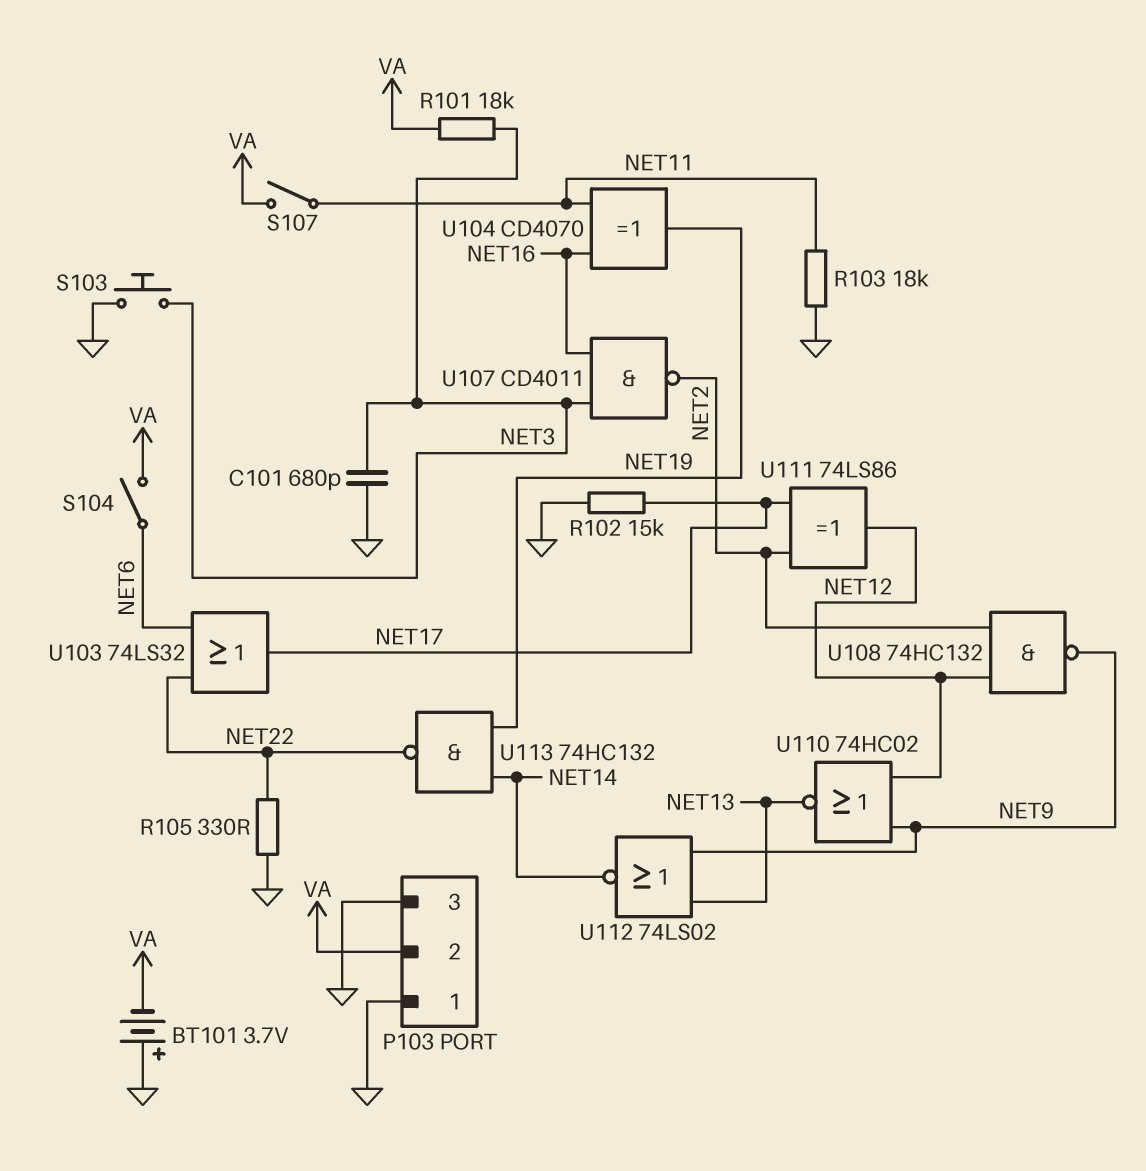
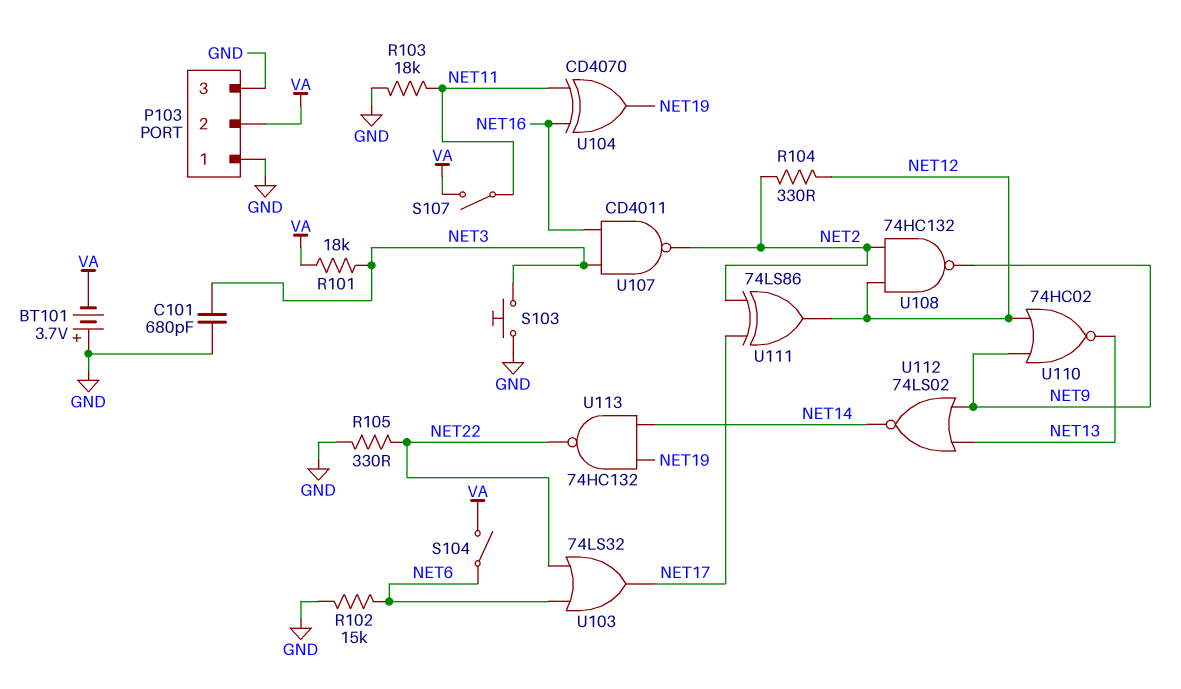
R102: 15k (GND, NET17) -> 15k (GND, NET6)
R104: none -> 330 (NET2, NET12)

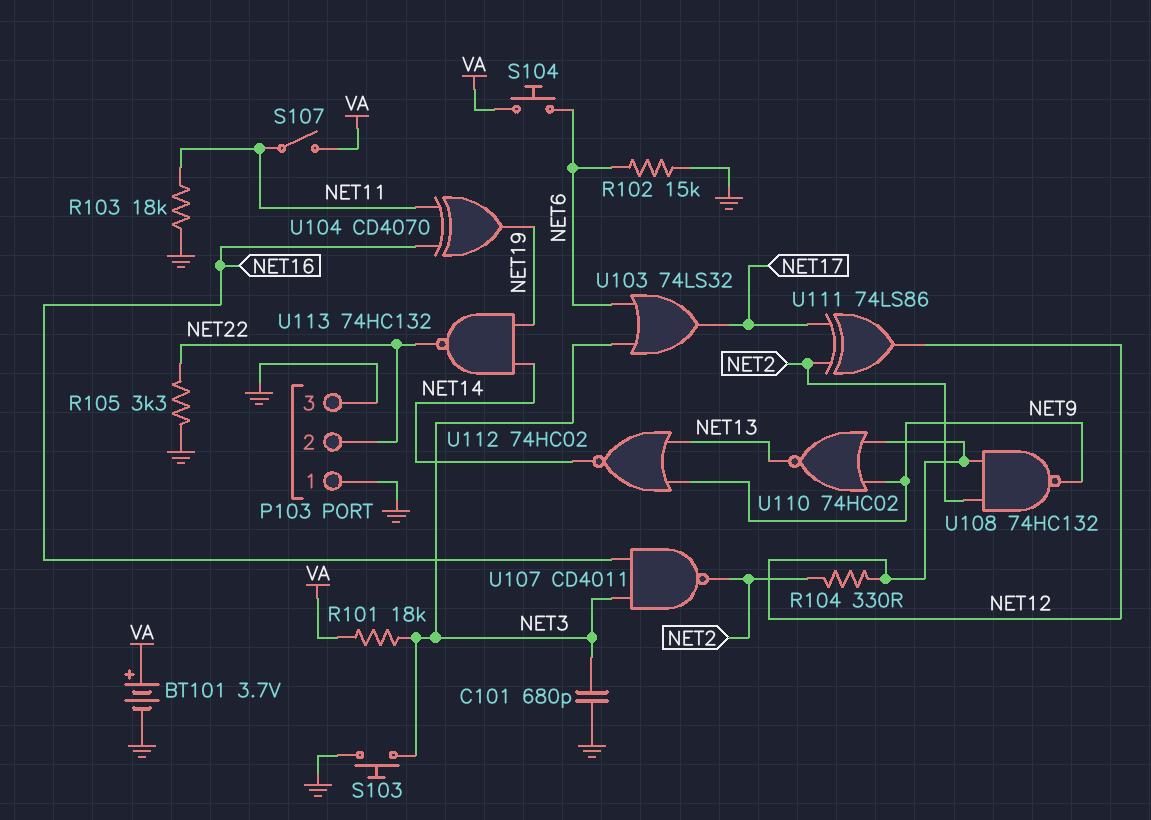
BT101: 3.7V (plus GND, minus VA) -> 3.7V (plus VA, minus GND)
P103 pin 2: VA -> NET22
R105: 330 (GND, NET22) -> 3.3k (GND, NET22)
S104: switch (NET6, VA) -> button (NET6, VA)
U103: OR 74LS32 (in NET6, in NET22, out NET17) -> OR 74LS32 (in NET3, in NET6, out NET17)
U112: NOR 74LS02 (in NET9, in NET13, out NET14) -> NOR 74HC02 (in NET9, in NET13, out NET14)

